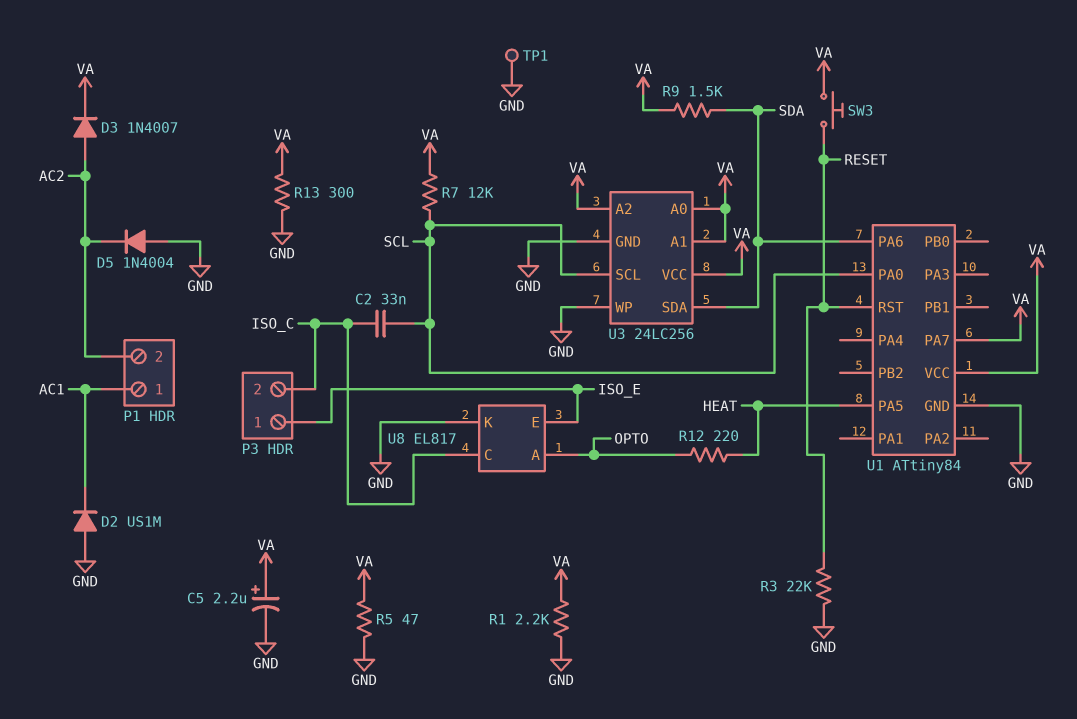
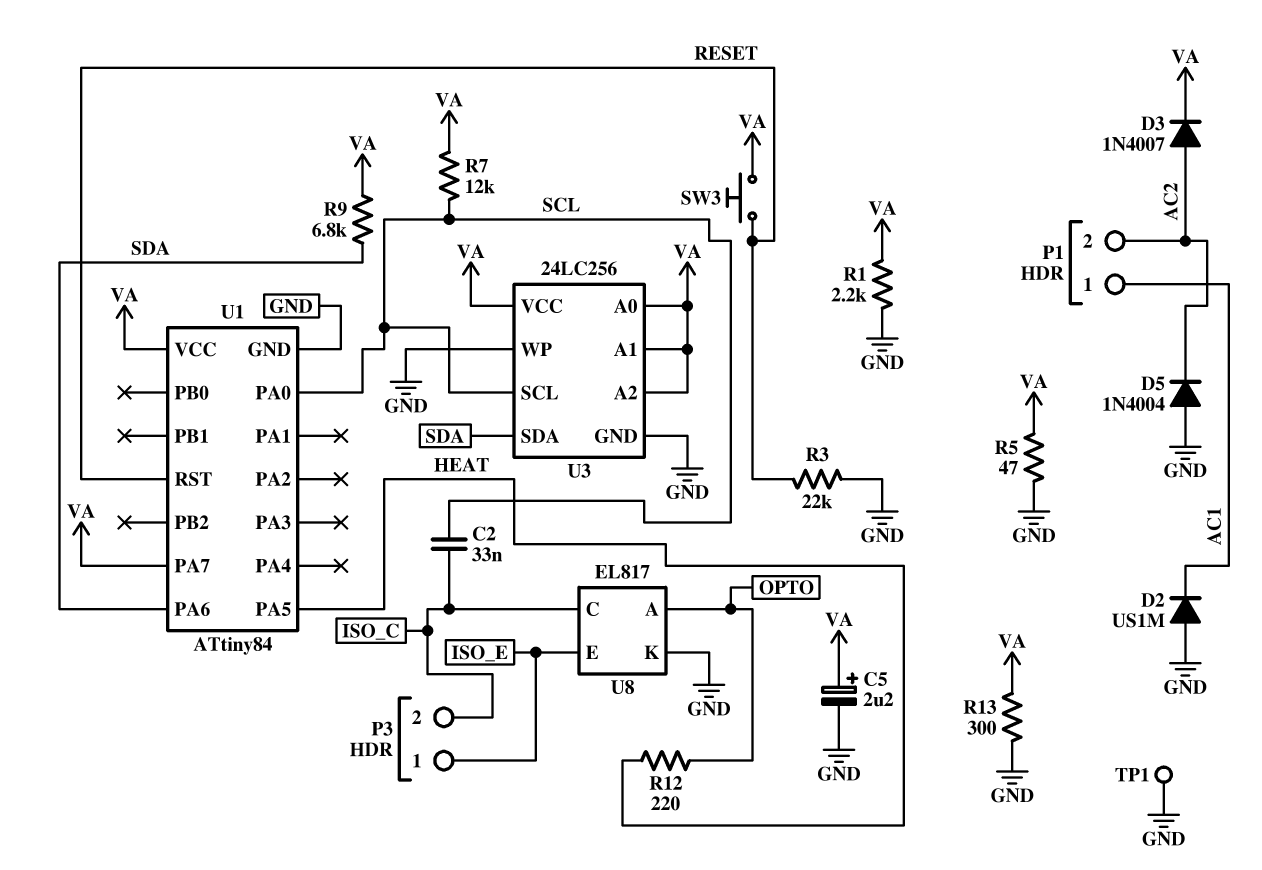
R9: 1.5k (SDA, VA) -> 6.8k (SDA, VA)

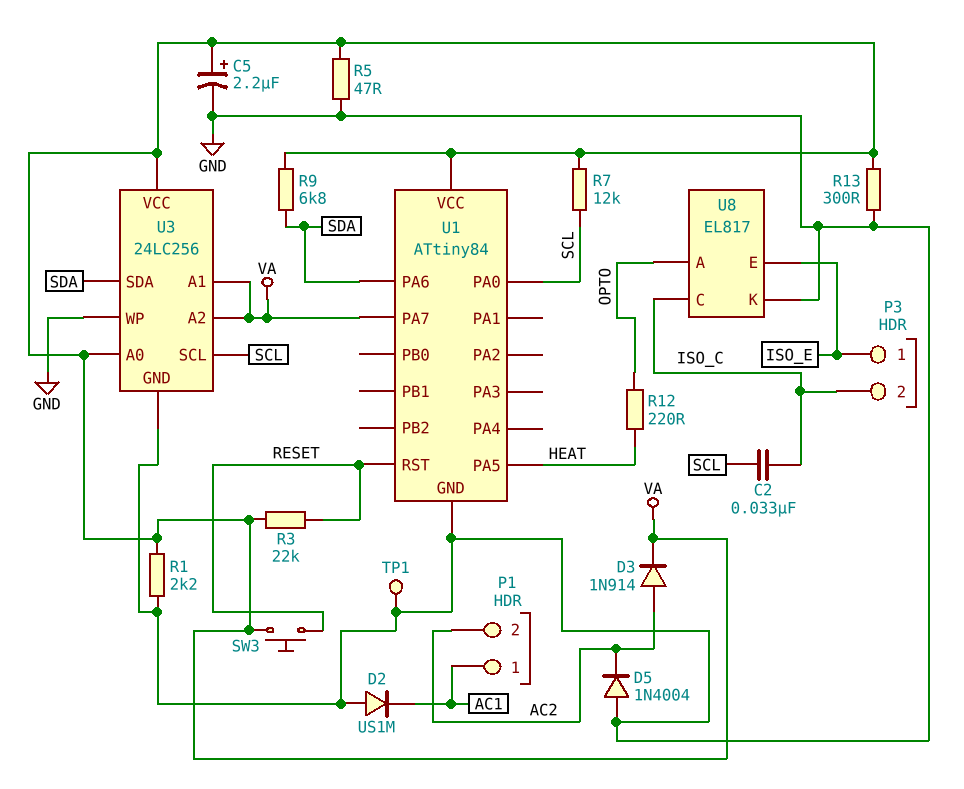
D3: diode 1N4007 (A AC2, K VA) -> diode 1N914 (A AC2, K VA)
R3: 22k (GND, RESET) -> 22k (RESET, VA)

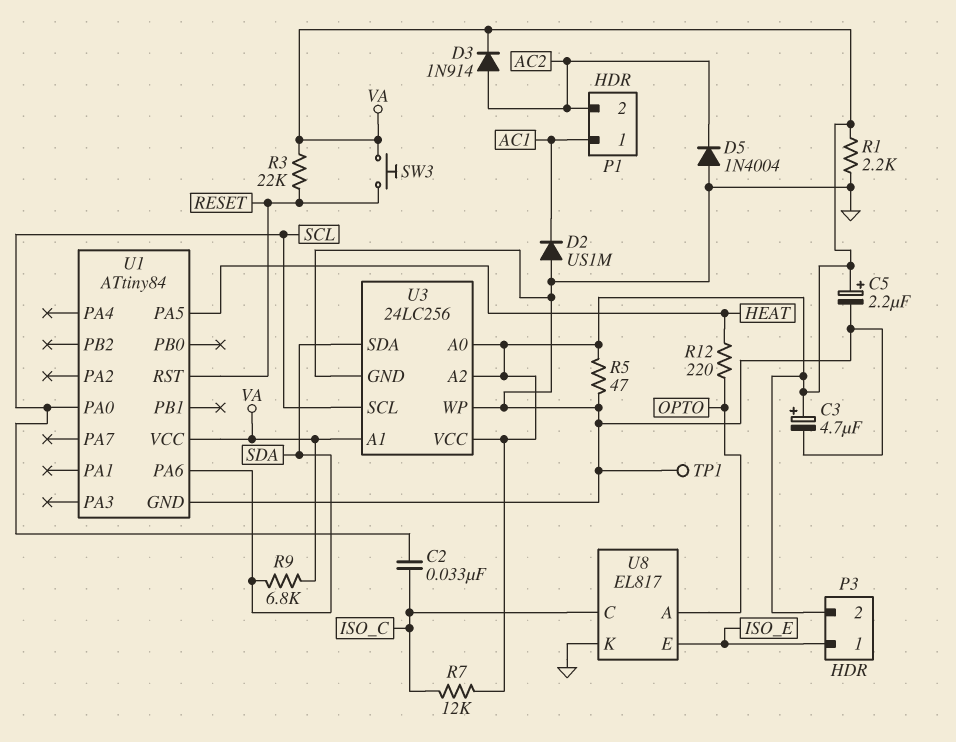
C3: none -> 4.7uF (plus VA, minus GND)
P3 pin 2: ISO_C -> VA
R7: 12k (SCL, VA) -> 12k (ISO_C, VA)
R13: 300 (GND, VA) -> none
U1 pin PA7: VA -> none

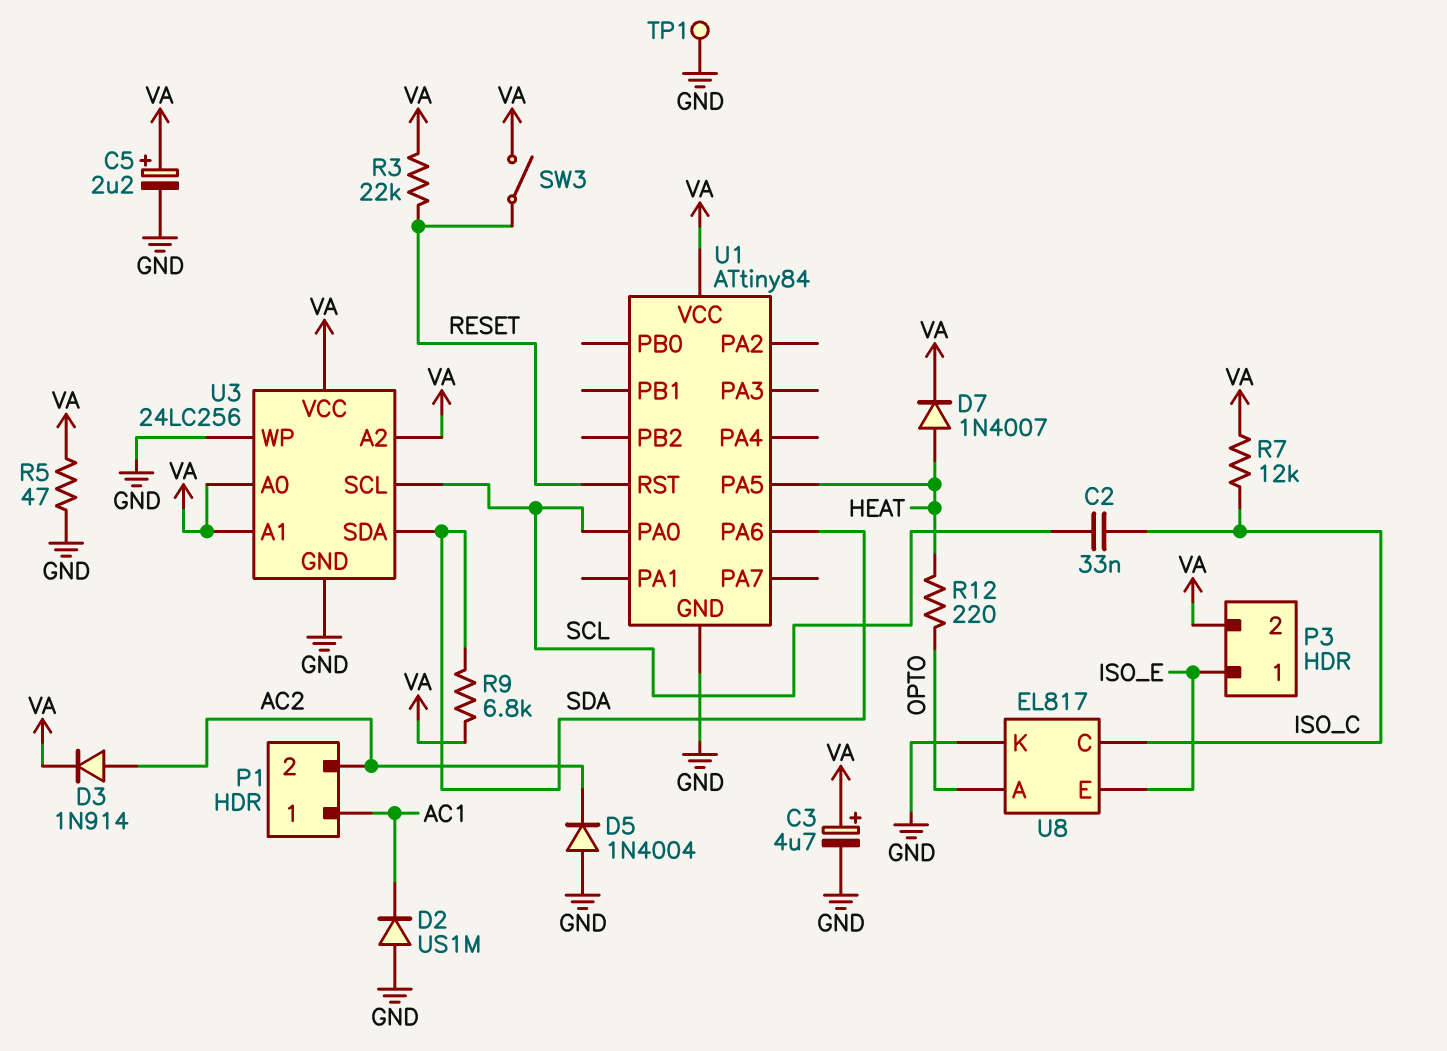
D7: none -> diode 1N4007 (A HEAT, K VA)
R1: 2.2k (GND, VA) -> none
SW3: button (RESET, VA) -> switch (RESET, VA)

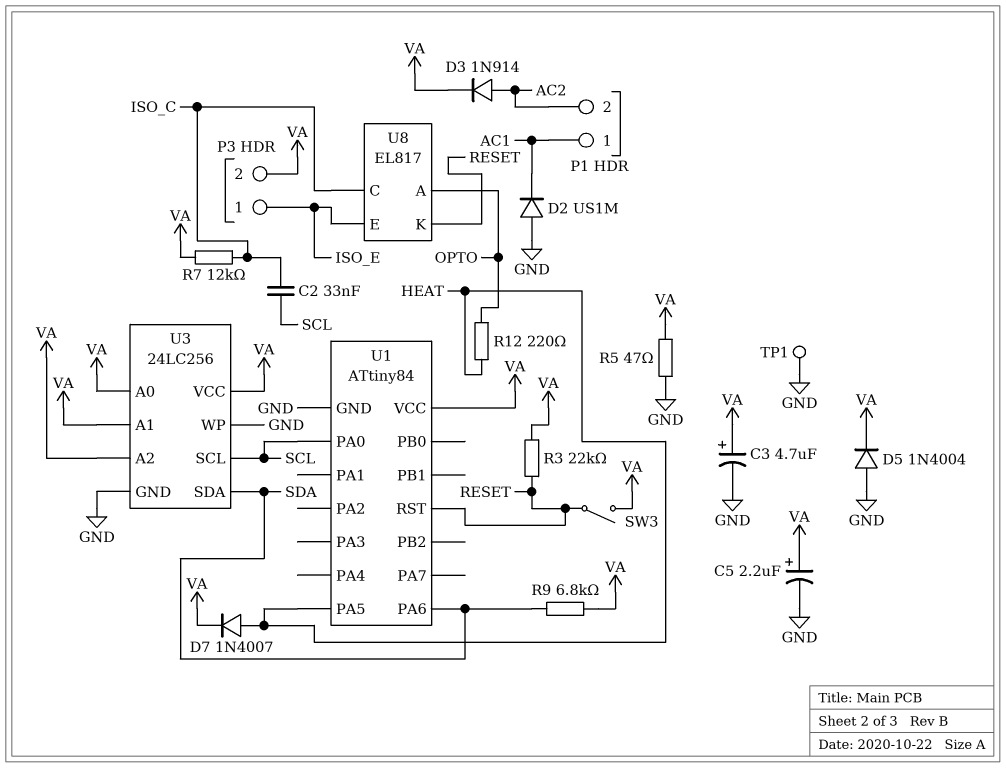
D5: diode 1N4004 (A GND, K AC2) -> diode 1N4004 (A GND, K VA)
U8 pin K: GND -> RESET

